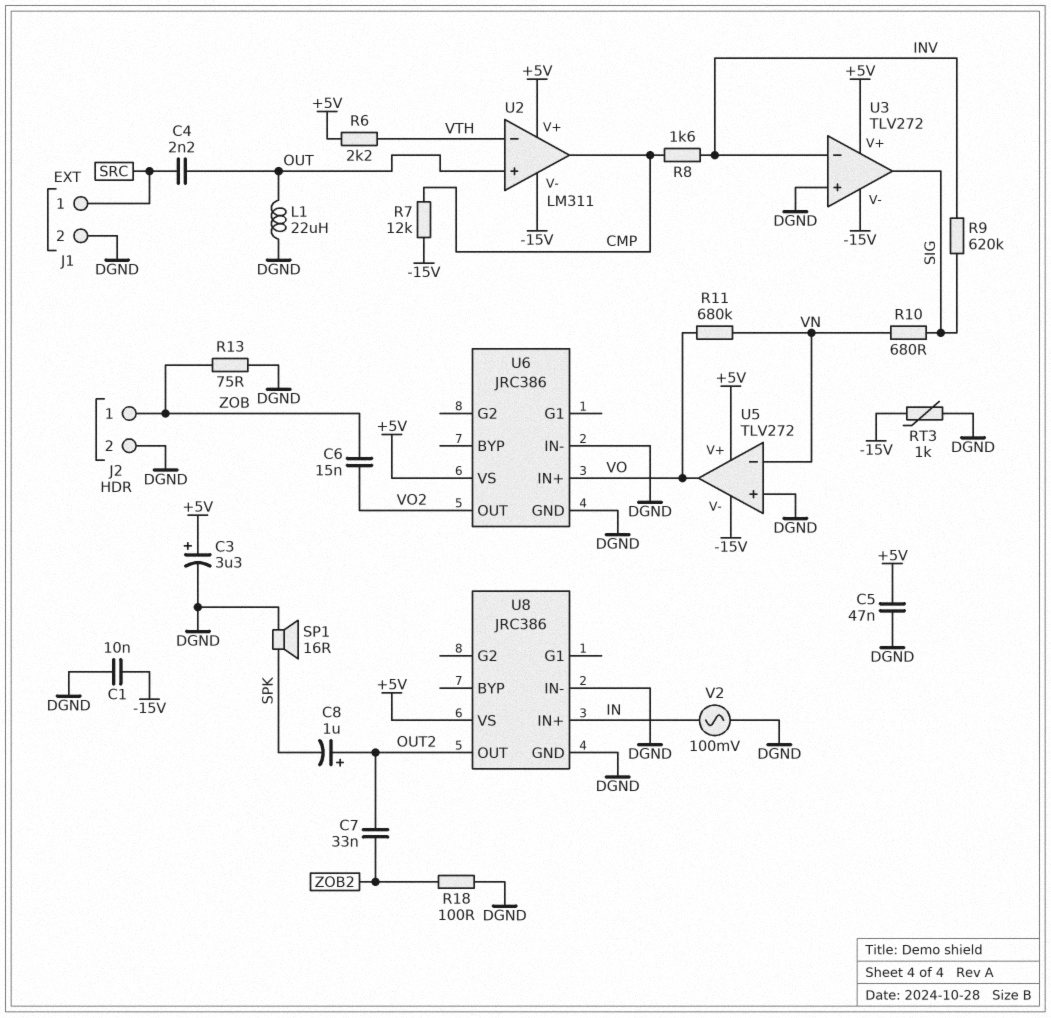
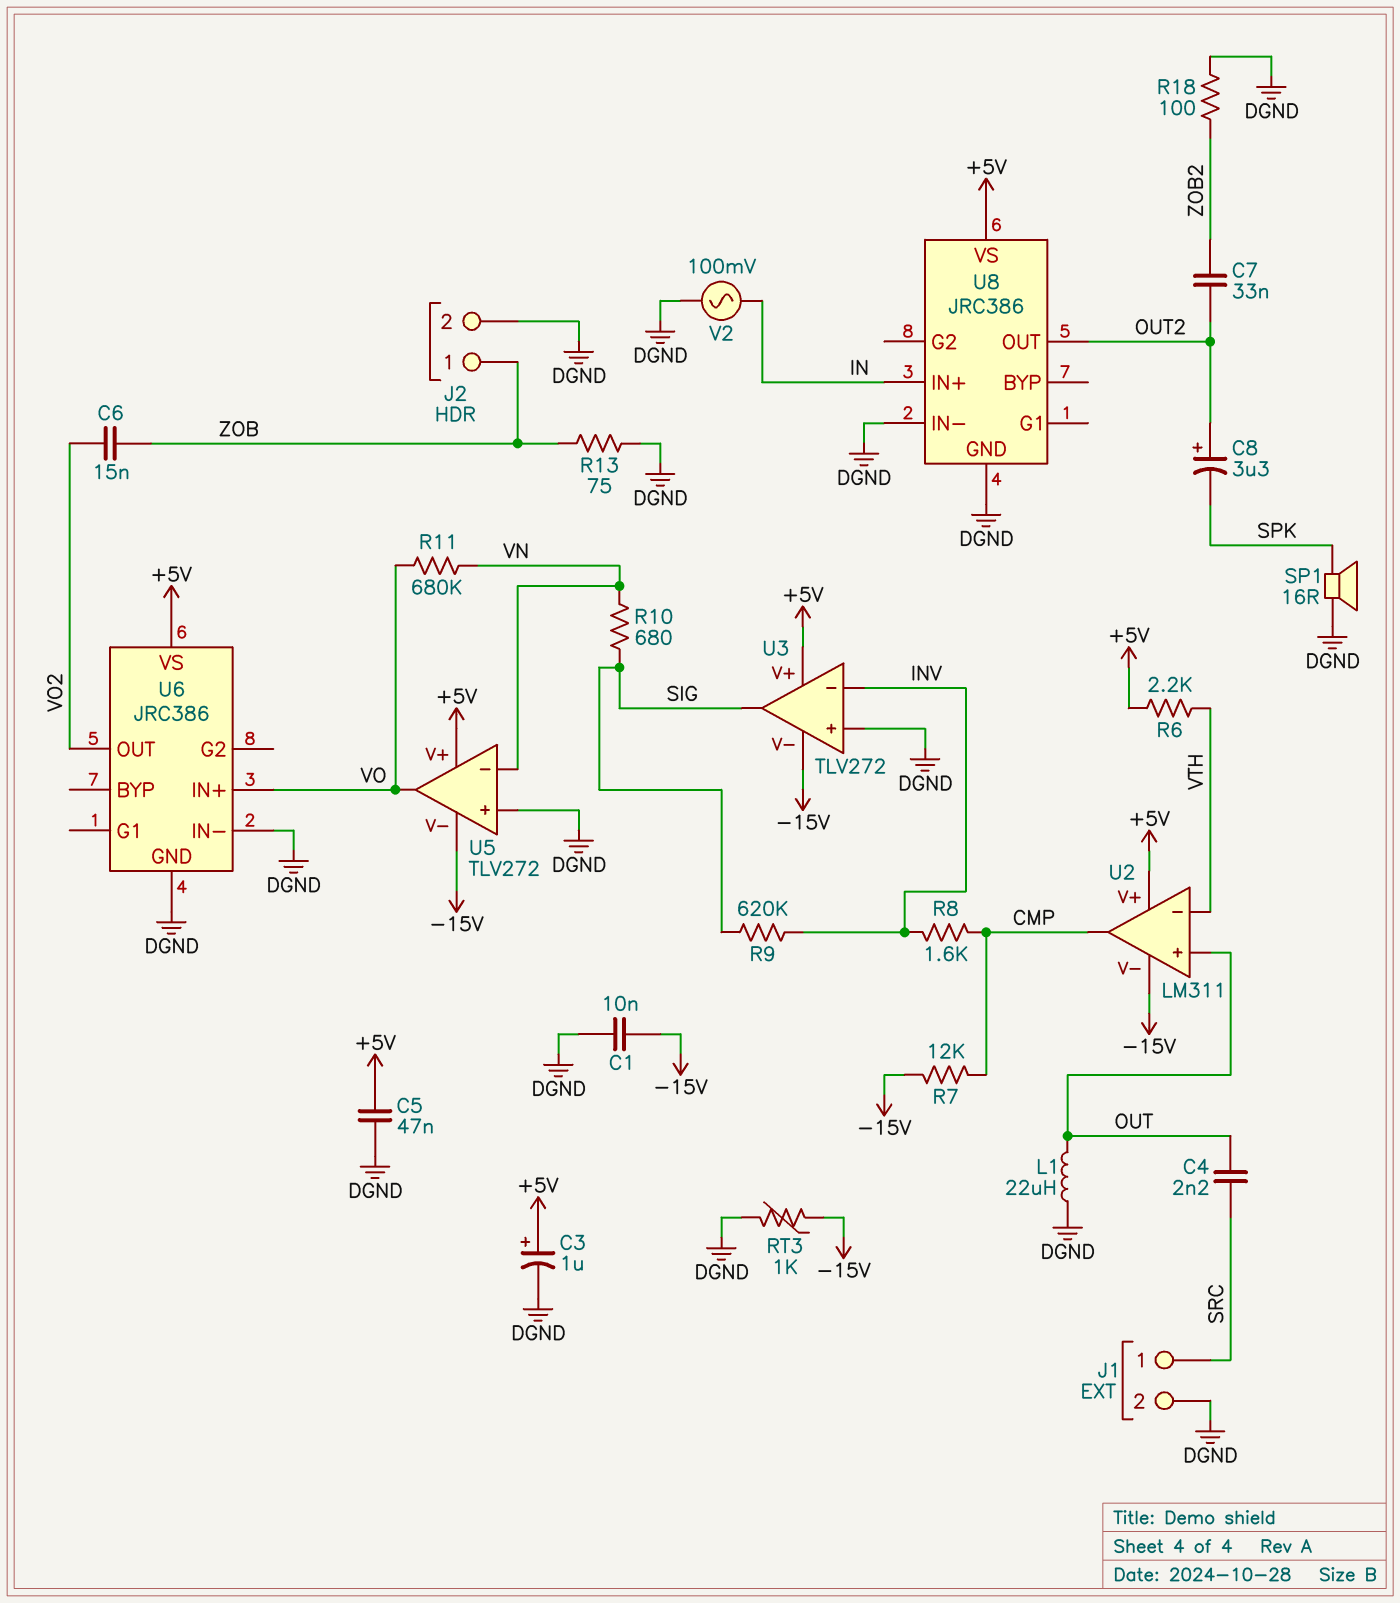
C3: 3.3uF (plus +5V, minus DGND) -> 1uF (plus +5V, minus DGND)
C8: 1uF (plus OUT2, minus SPK) -> 3.3uF (plus OUT2, minus SPK)

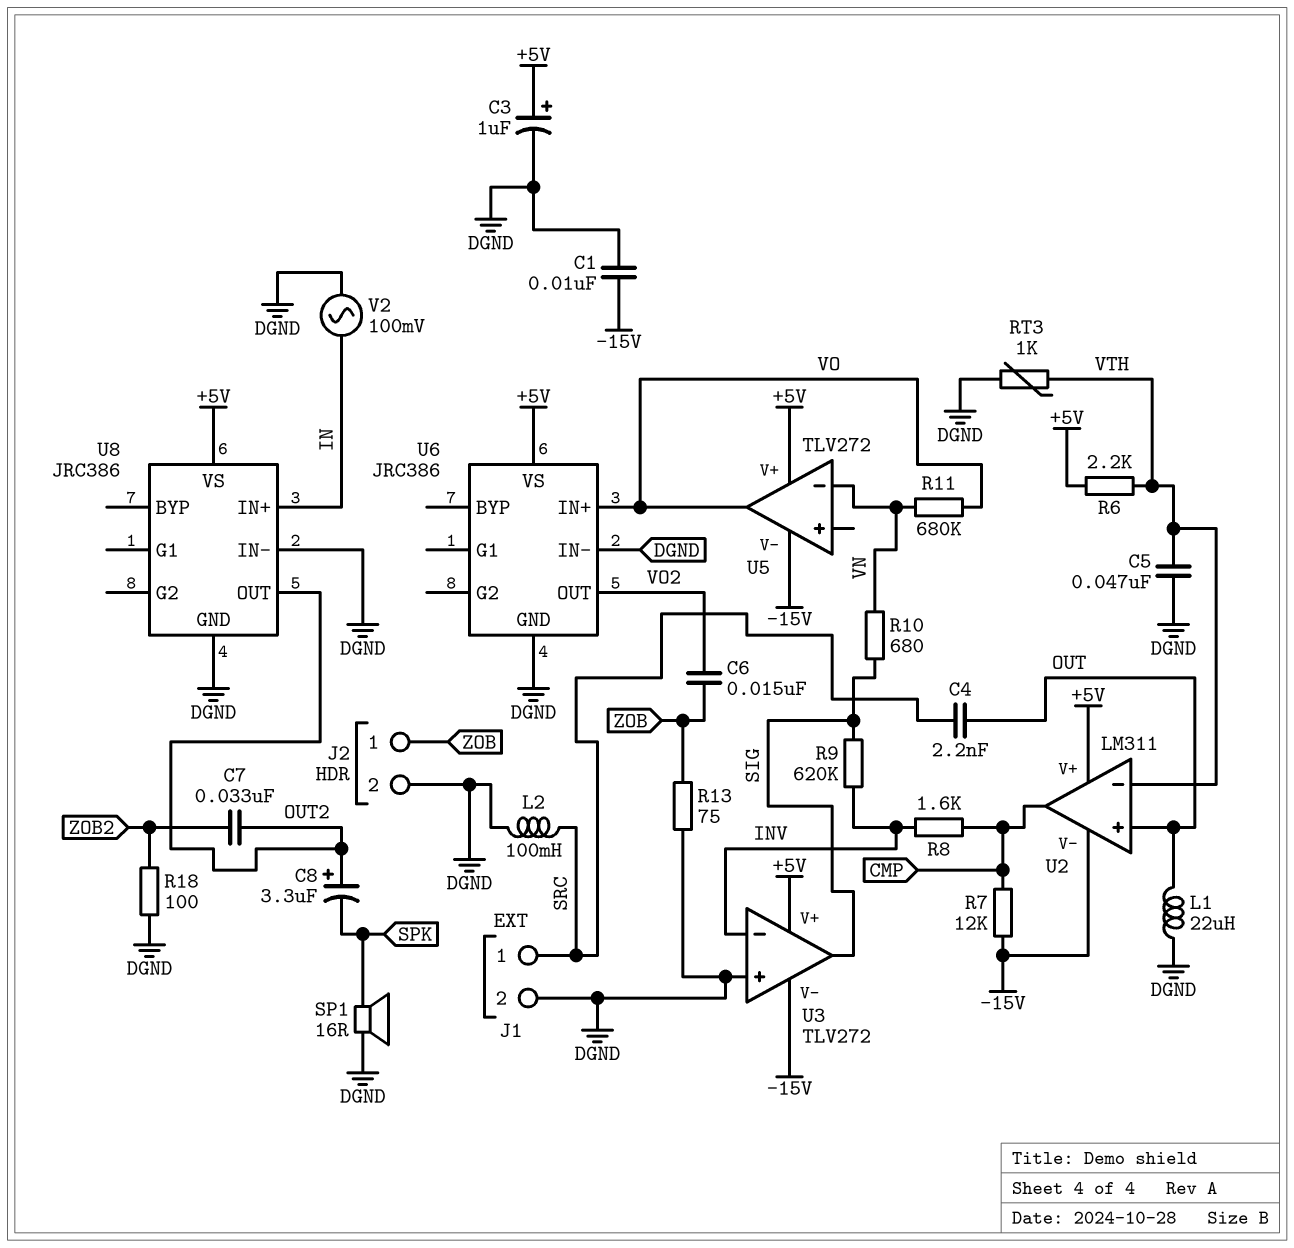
C5: 47nF (+5V, DGND) -> 47nF (DGND, VTH)
L2: none -> 100mH (DGND, SRC)
RT3: 1k (-15V, DGND) -> 1k (DGND, VTH)
U5 pin in+: DGND -> none

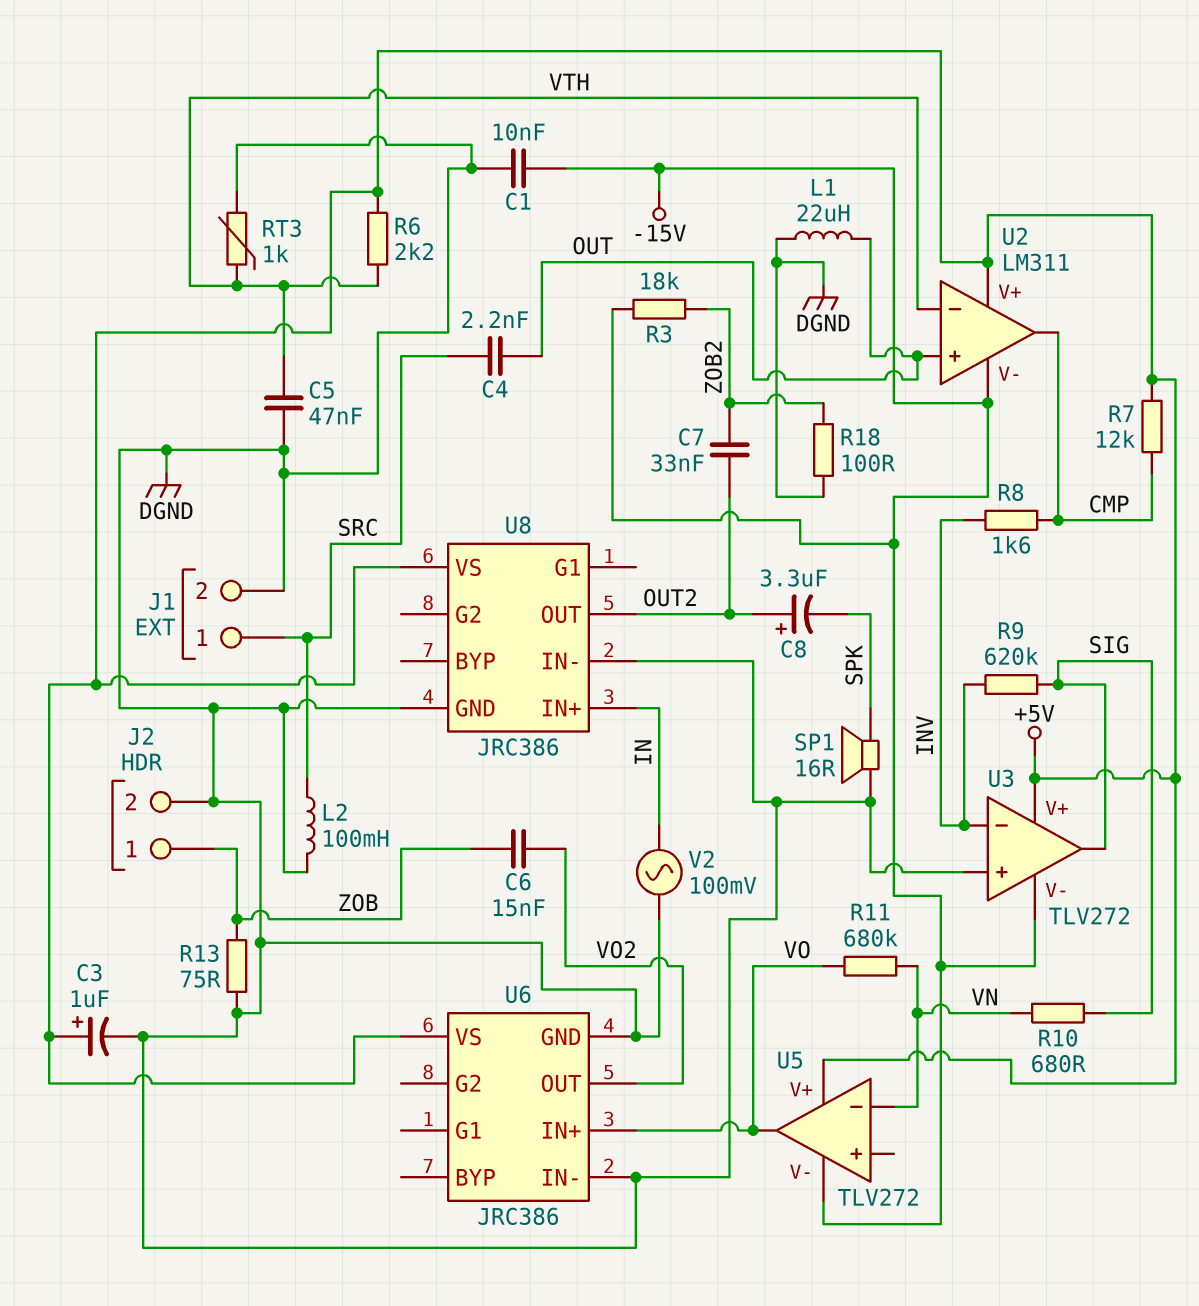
R3: none -> 18k (-15V, ZOB2)
R7: 12k (-15V, CMP) -> 12k (+5V, CMP)

